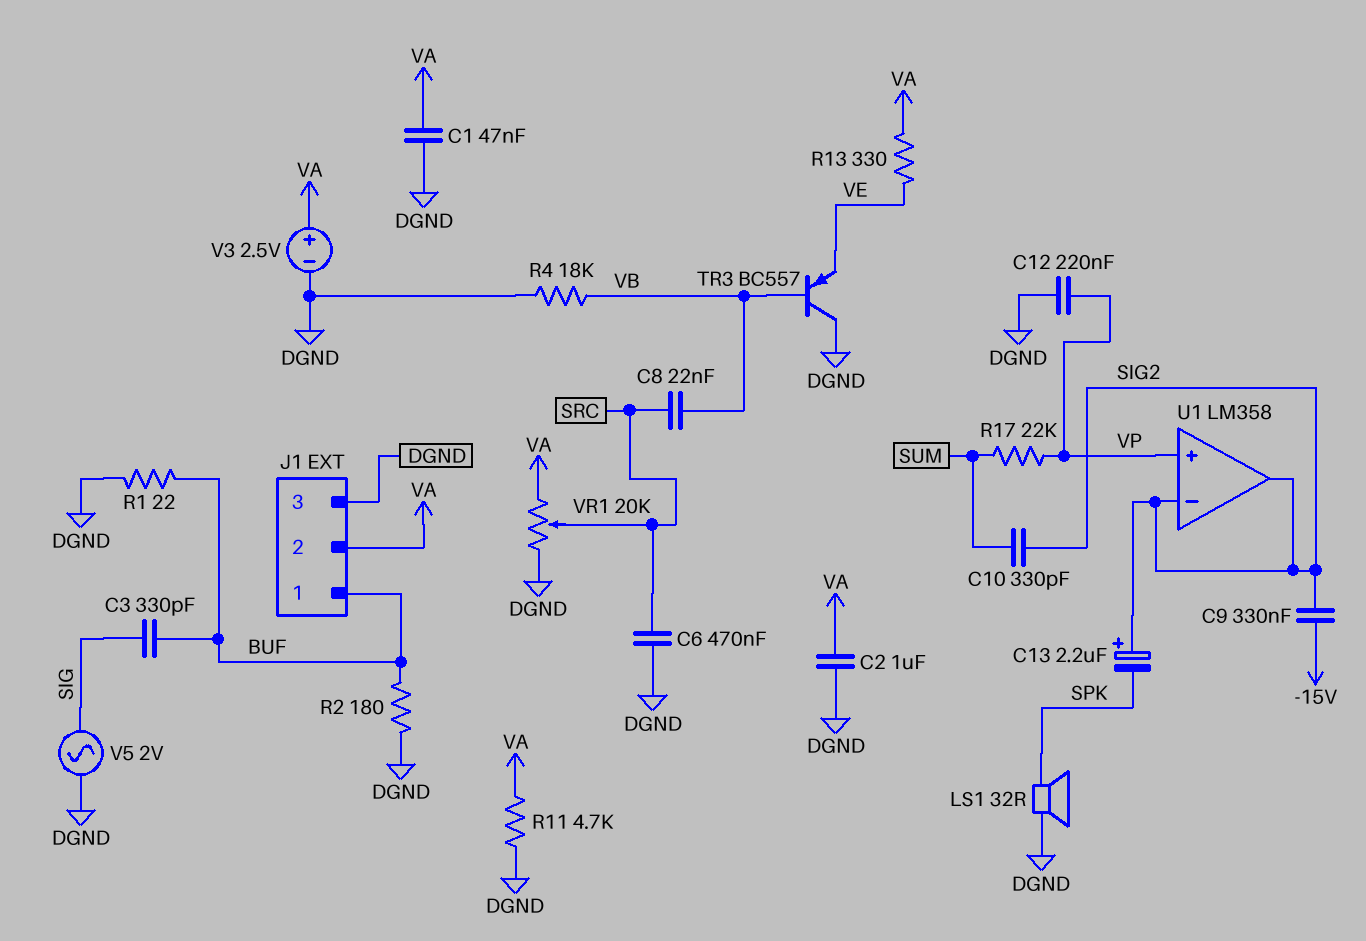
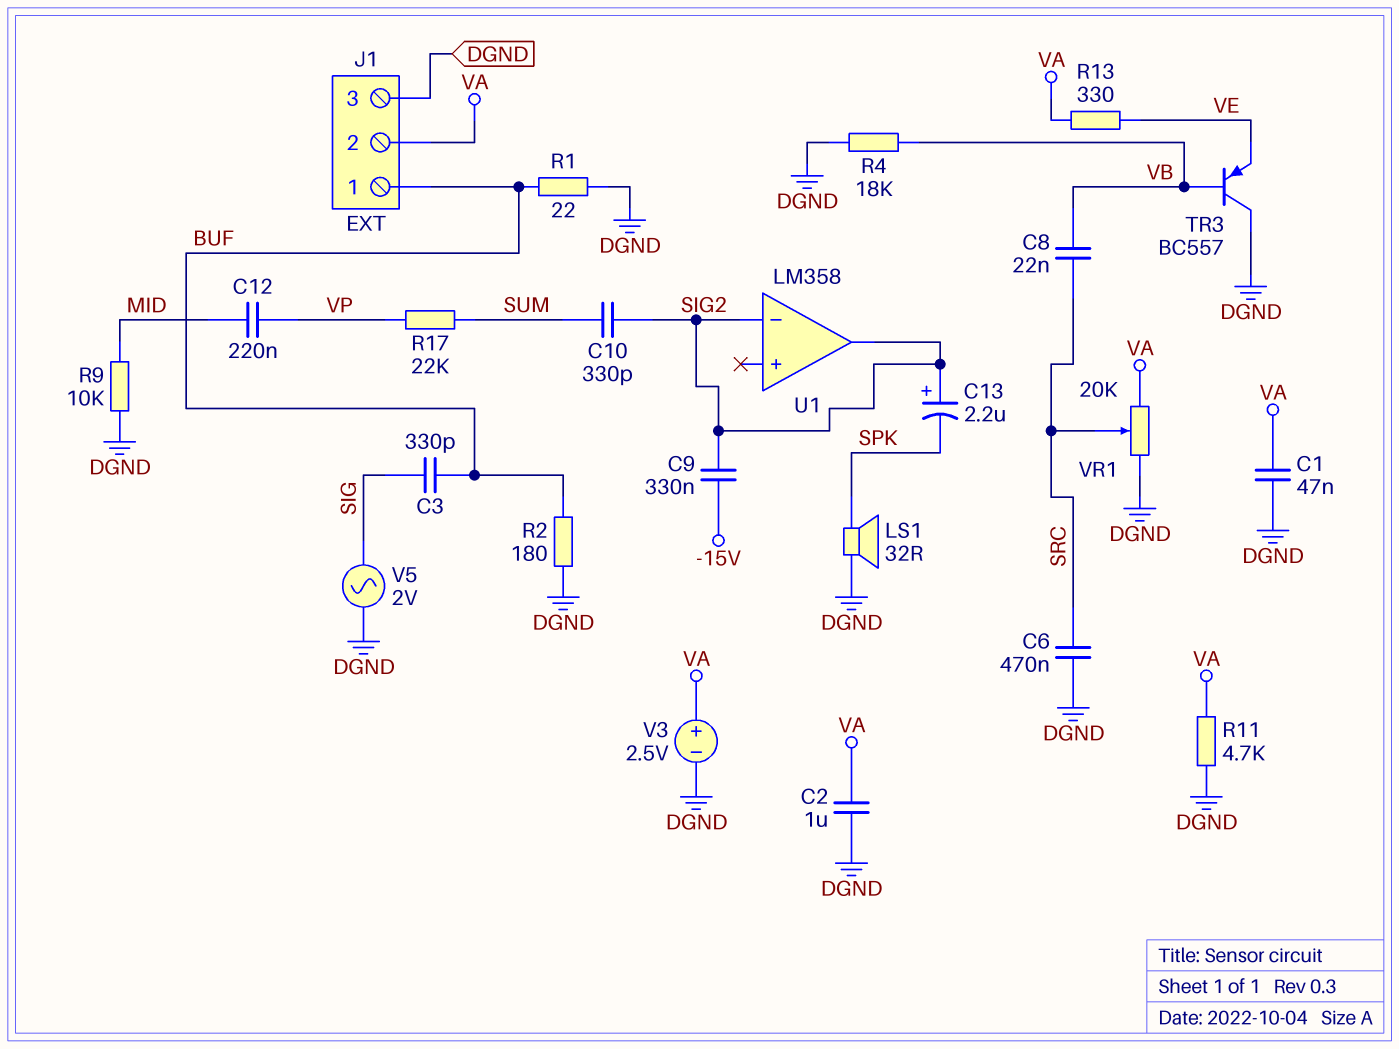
C12: 220nF (DGND, VP) -> 220nF (MID, VP)
R9: none -> 10k (DGND, MID)
U1 pin in+: VP -> none

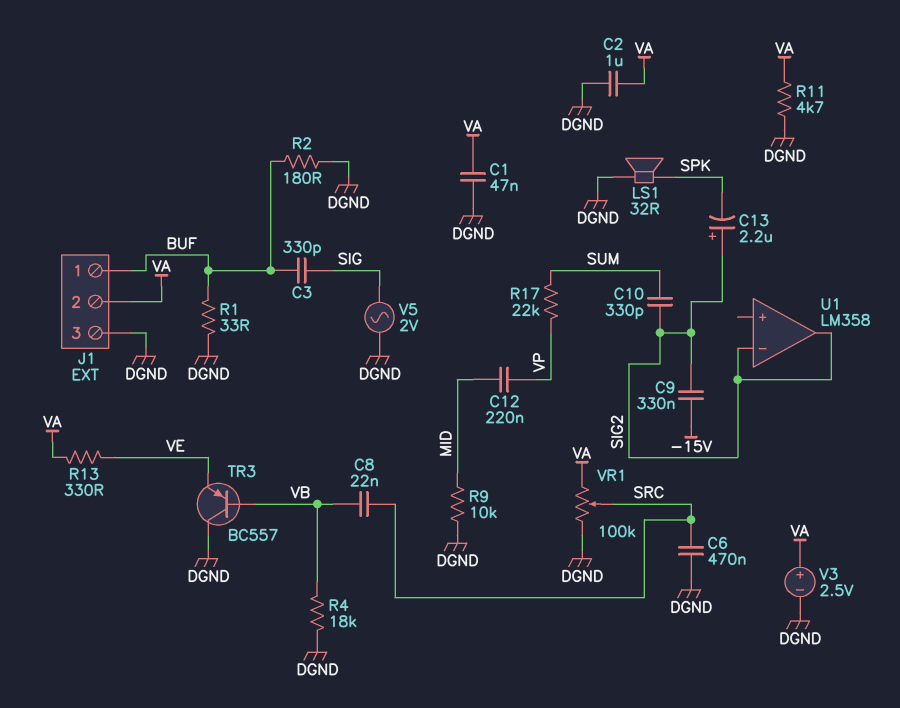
R1: 22 (BUF, DGND) -> 33 (BUF, DGND)
VR1: 20k (DGND, VA, wiper SRC) -> 100k (DGND, VA, wiper SRC)

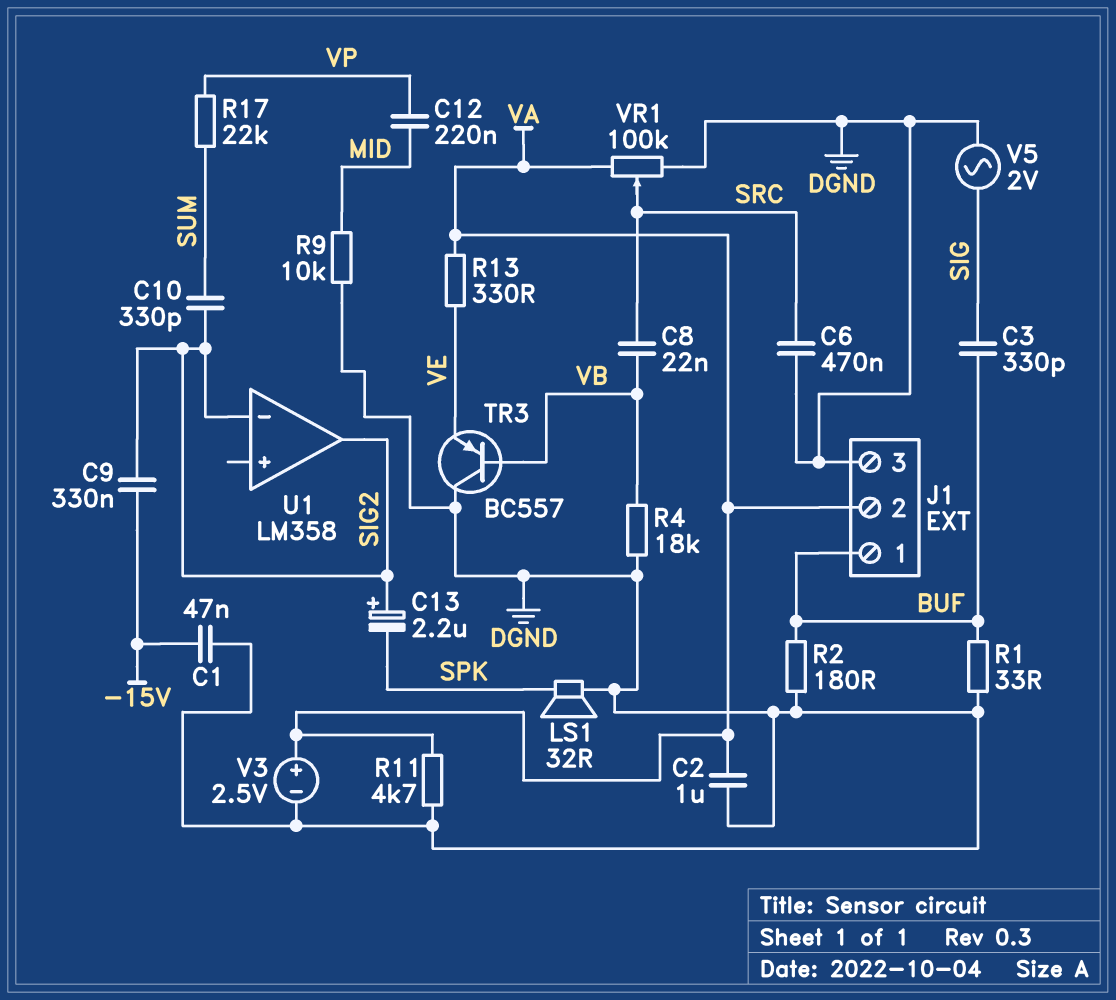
C1: 47nF (DGND, VA) -> 47nF (-15V, DGND)

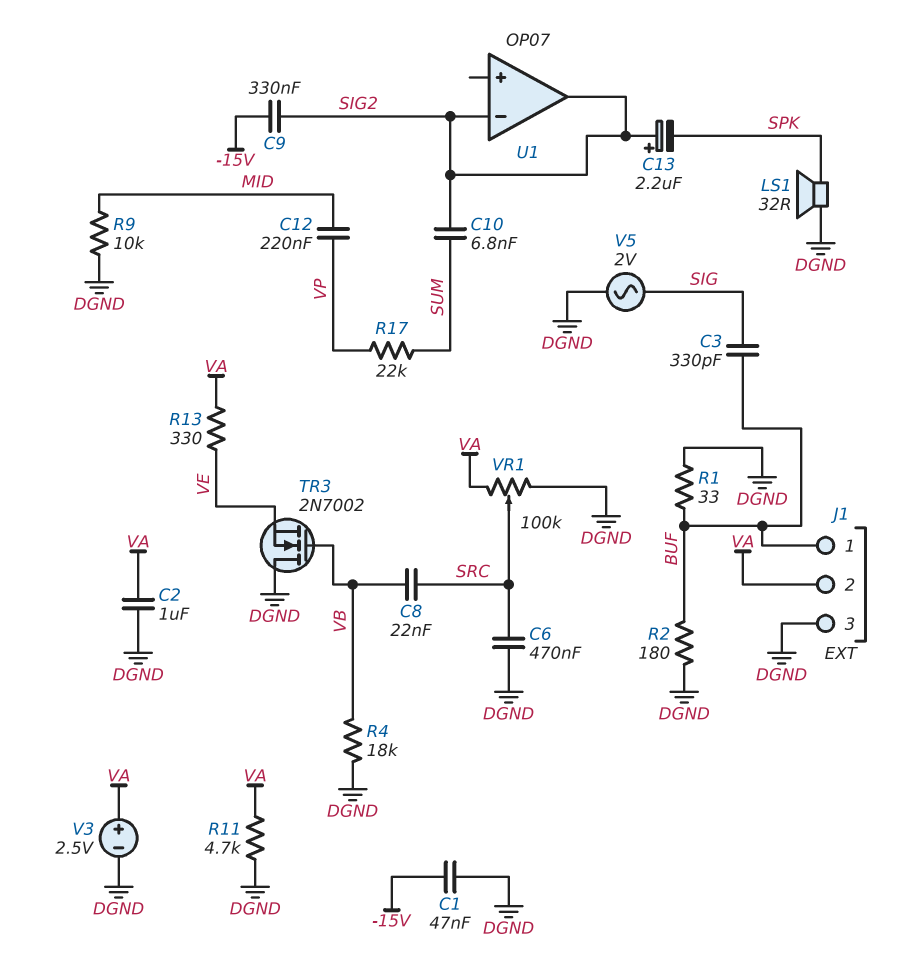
C10: 330pF (SIG2, SUM) -> 6.8nF (SIG2, SUM)
TR3: PNP BC557 (B VB, C DGND, E VE) -> NMOS 2N7002 (G VB, D DGND, S VE)
U1: LM358 -> OP07

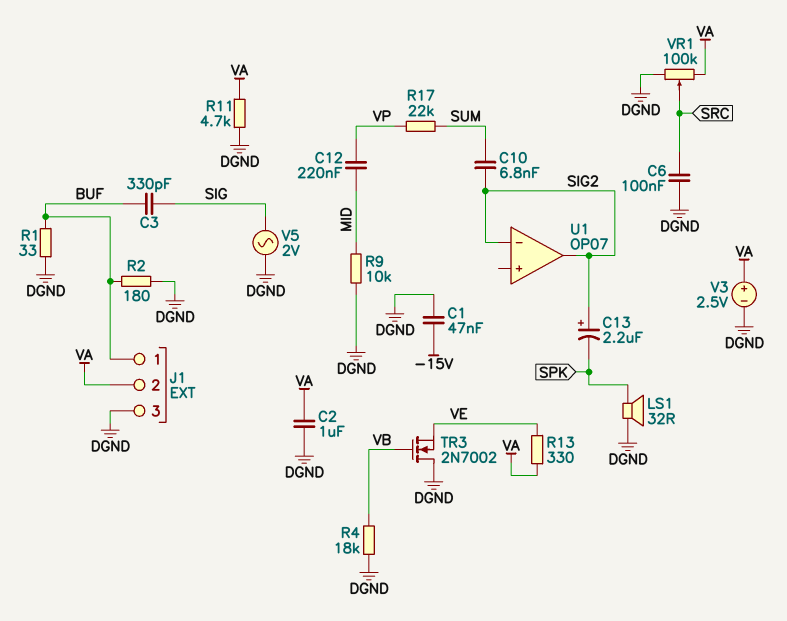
C6: 470nF (DGND, SRC) -> 100nF (DGND, SRC)
C8: 22nF (SRC, VB) -> none
C9: 330nF (-15V, SIG2) -> none

